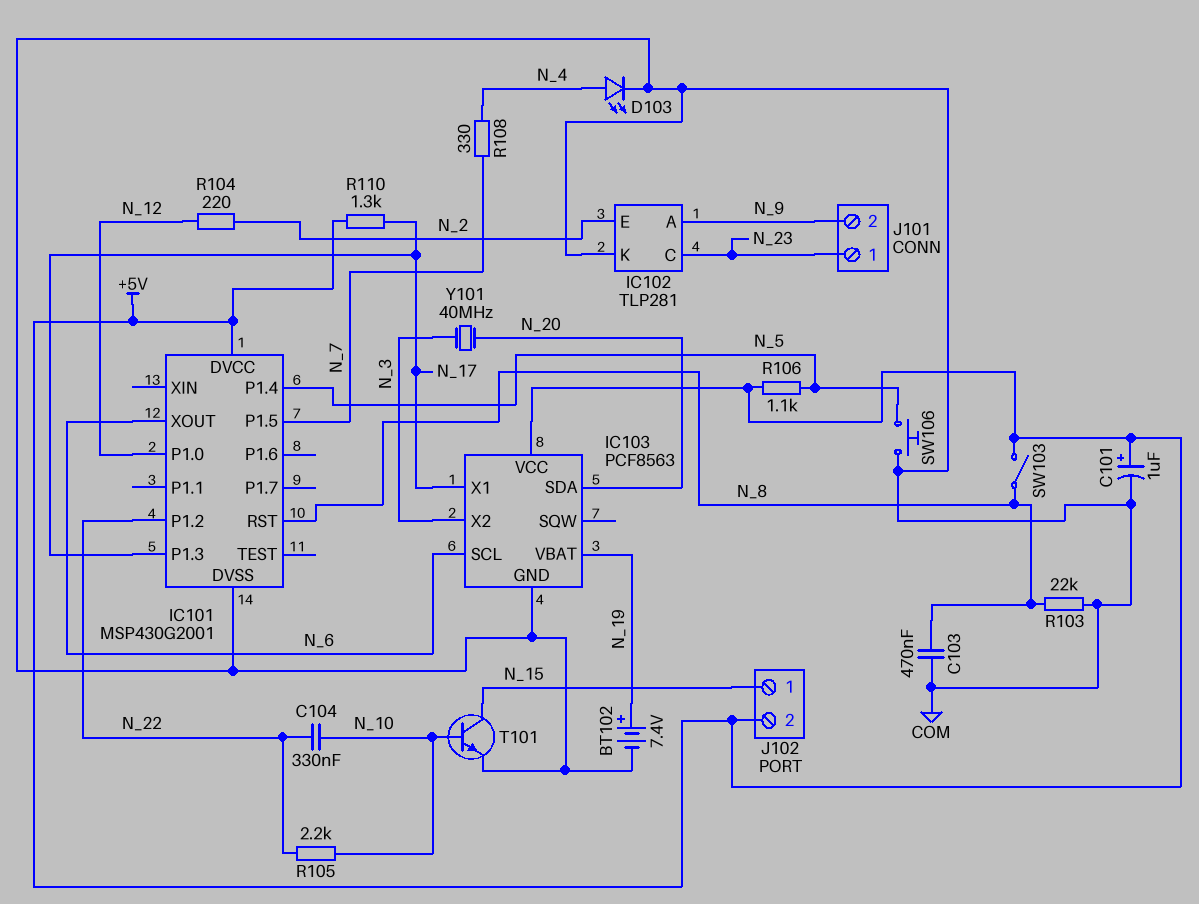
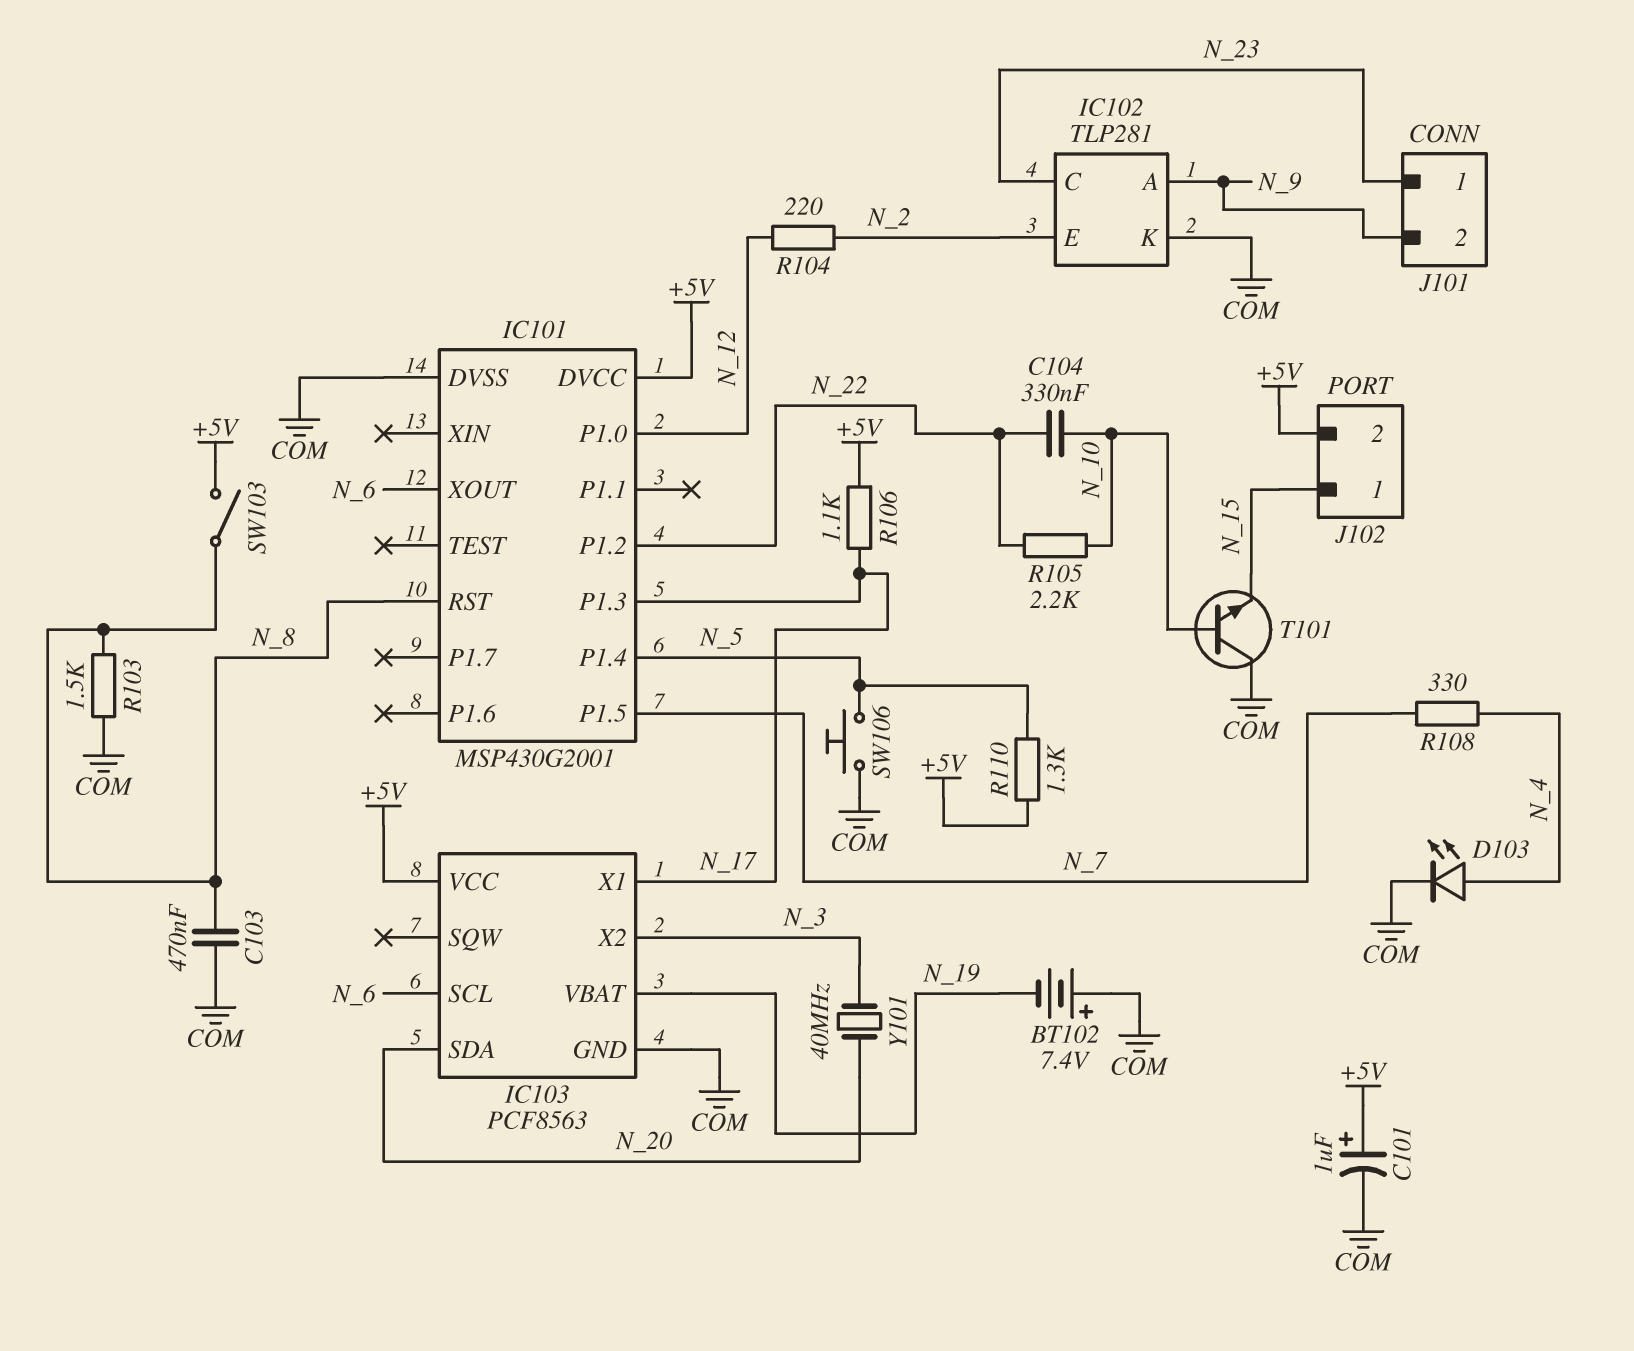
BT102: 7.4V (plus N_19, minus COM) -> 7.4V (plus COM, minus N_19)
R103: 22k (COM, N_8) -> 1.5k (COM, N_8)
R106: 1.1k (+5V, N_5) -> 1.1k (+5V, N_17)
R110: 1.3k (+5V, N_17) -> 1.3k (+5V, N_5)
T101: NPN (B N_10, C N_15, E COM) -> NPN (B N_10, C COM, E N_15)

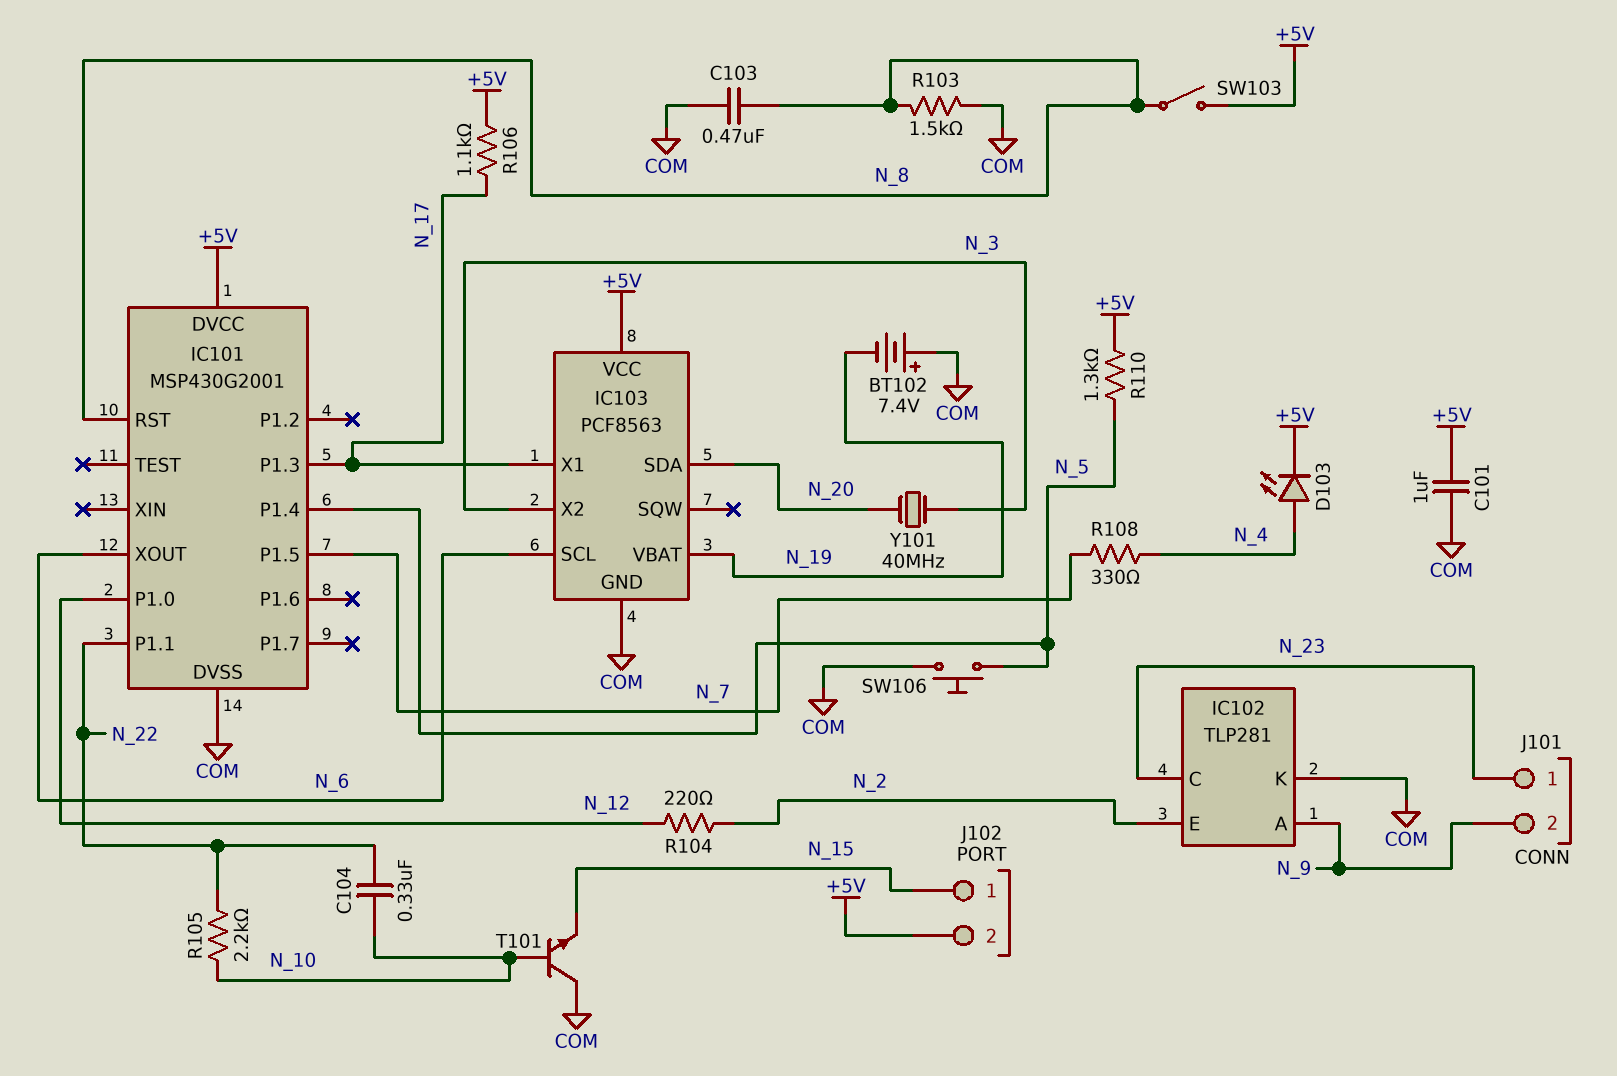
C101: 1uF (plus +5V, minus COM) -> 1uF (+5V, COM)
D103: LED (A N_4, K COM) -> LED (A N_4, K +5V)
IC101 pin P1.1: none -> N_22
IC101 pin P1.2: N_22 -> none

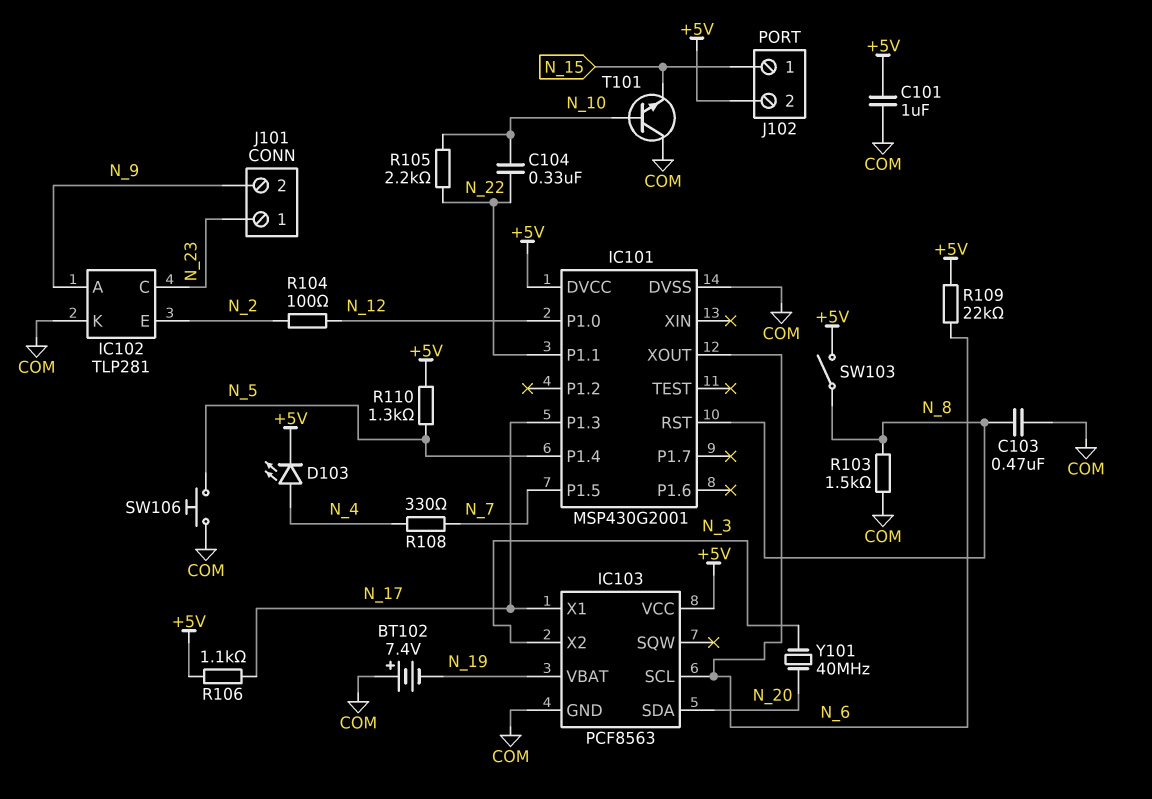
R104: 220 (N_2, N_12) -> 100 (N_2, N_12)
R109: none -> 22k (+5V, N_6)

